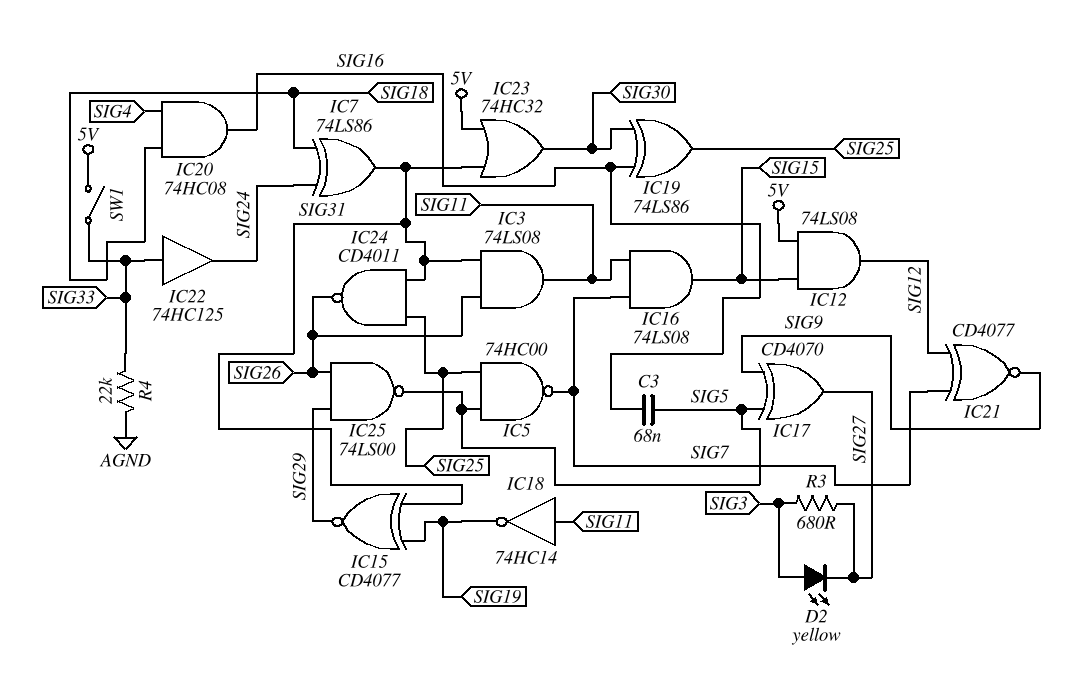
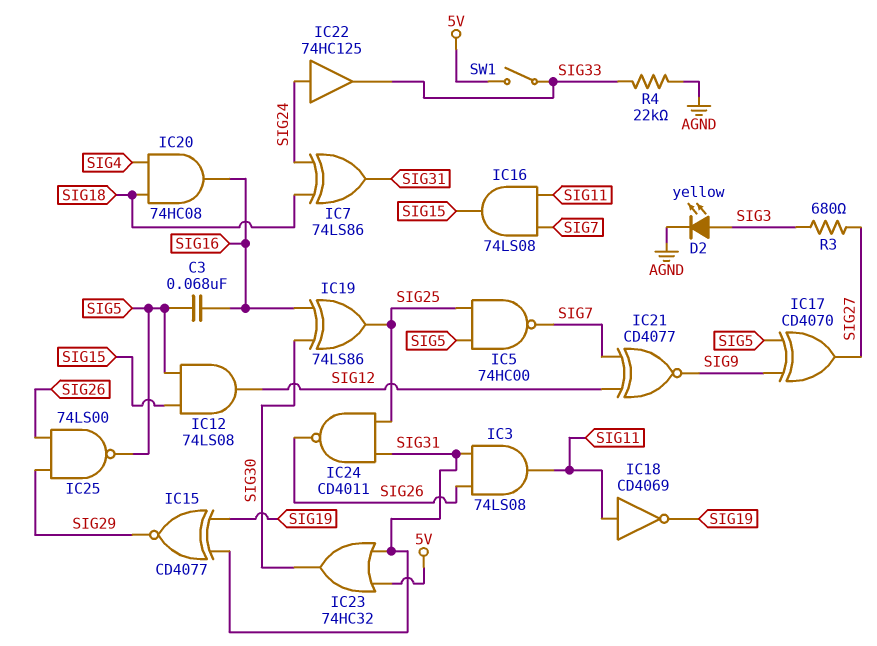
D2: LED yellow (A SIG3, K SIG27) -> LED yellow (A SIG3, K AGND)
IC12: AND 74LS08 (in 5V, in SIG15, out SIG12) -> AND 74LS08 (in SIG5, in SIG15, out SIG12)
IC18: NOT 74HC14 (in SIG11, out SIG19) -> NOT CD4069 (in SIG11, out SIG19)
IC22: buffer 74HC125 (in SIG33, out SIG24) -> buffer 74HC125 (in SIG24, out SIG33)

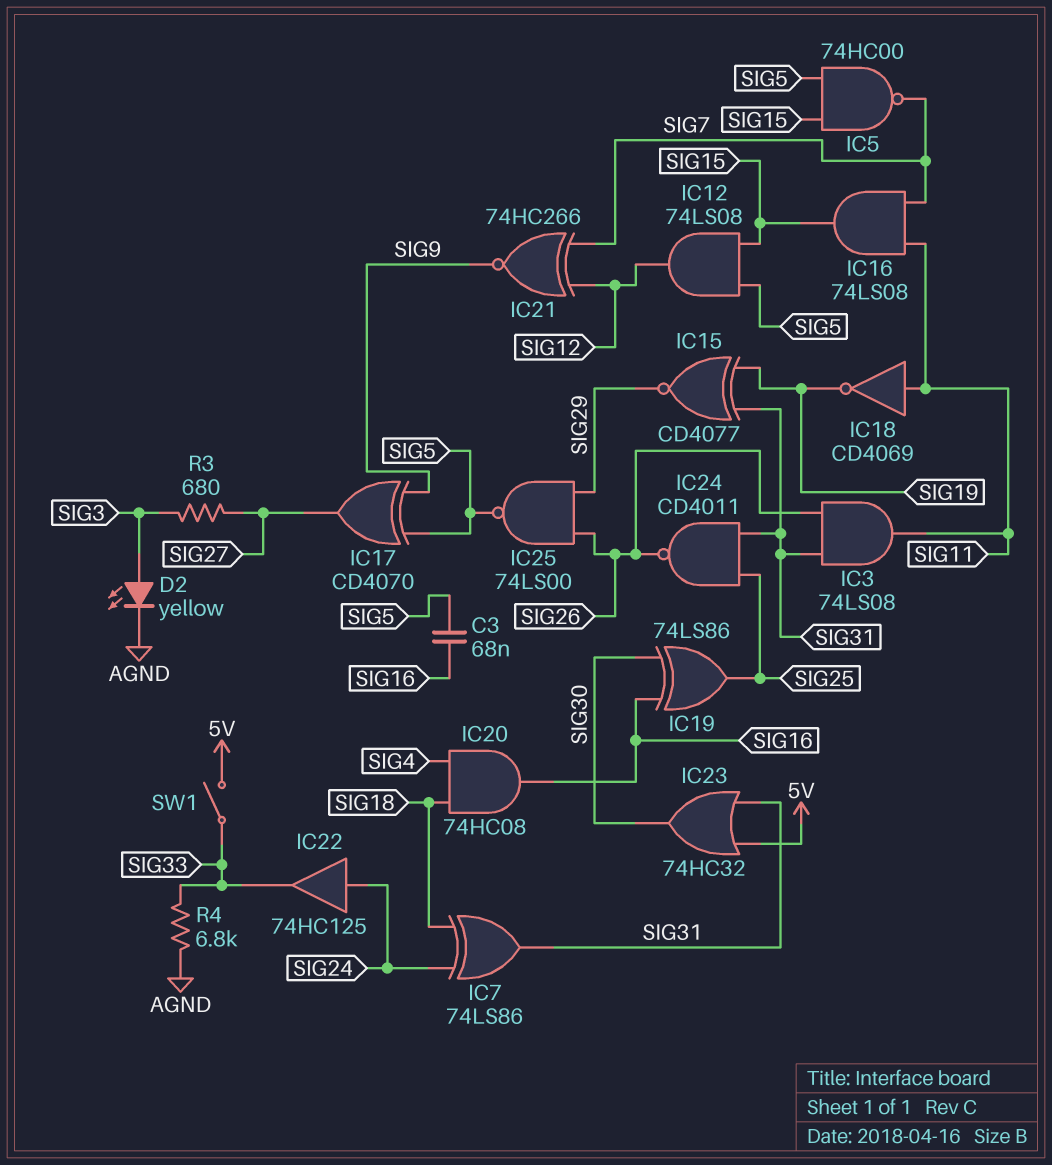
IC5: NAND 74HC00 (in SIG5, in SIG25, out SIG7) -> NAND 74HC00 (in SIG5, in SIG15, out SIG7)
IC21: XNOR CD4077 (in SIG7, in SIG12, out SIG9) -> XNOR 74HC266 (in SIG7, in SIG12, out SIG9)
R4: 22k (AGND, SIG33) -> 6.8k (AGND, SIG33)

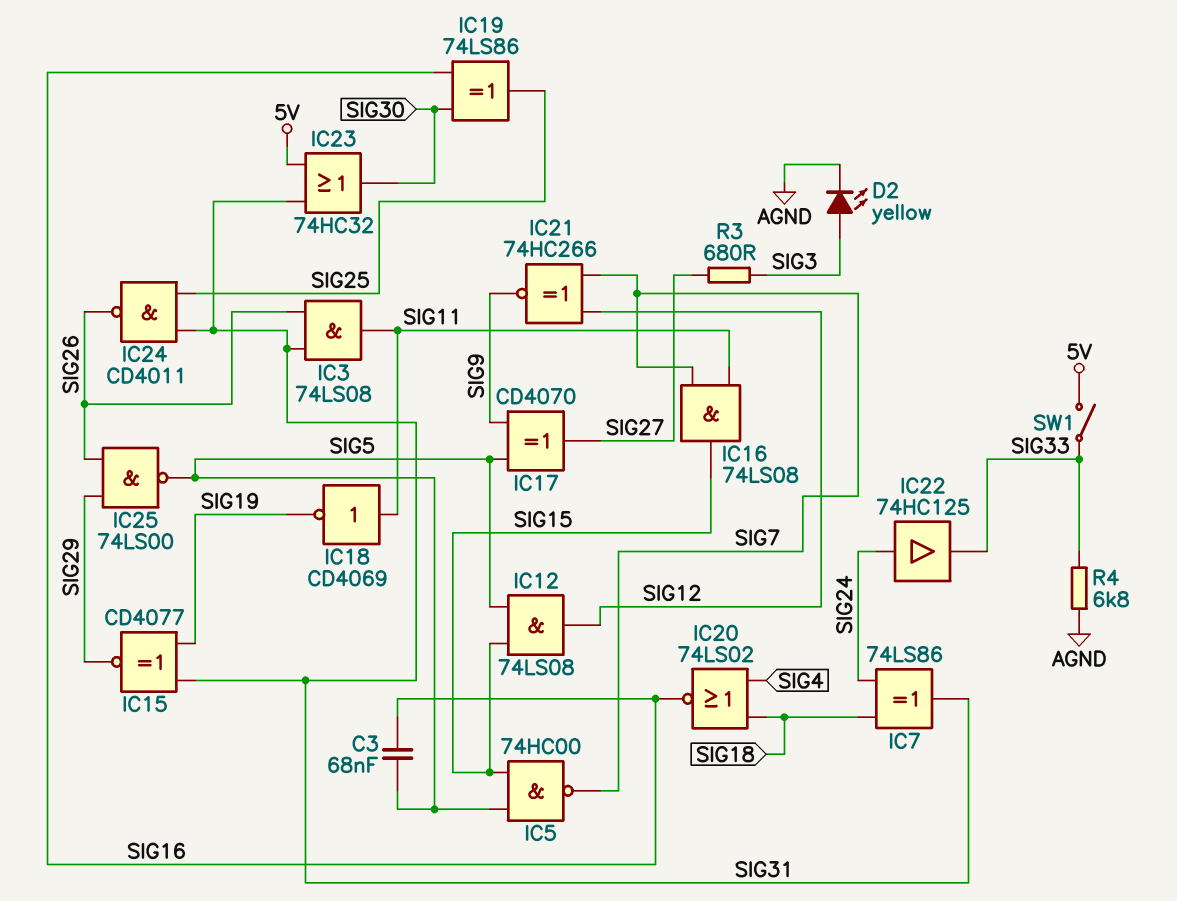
IC20: AND 74HC08 (in SIG4, in SIG18, out SIG16) -> NOR 74LS02 (in SIG4, in SIG18, out SIG16)

